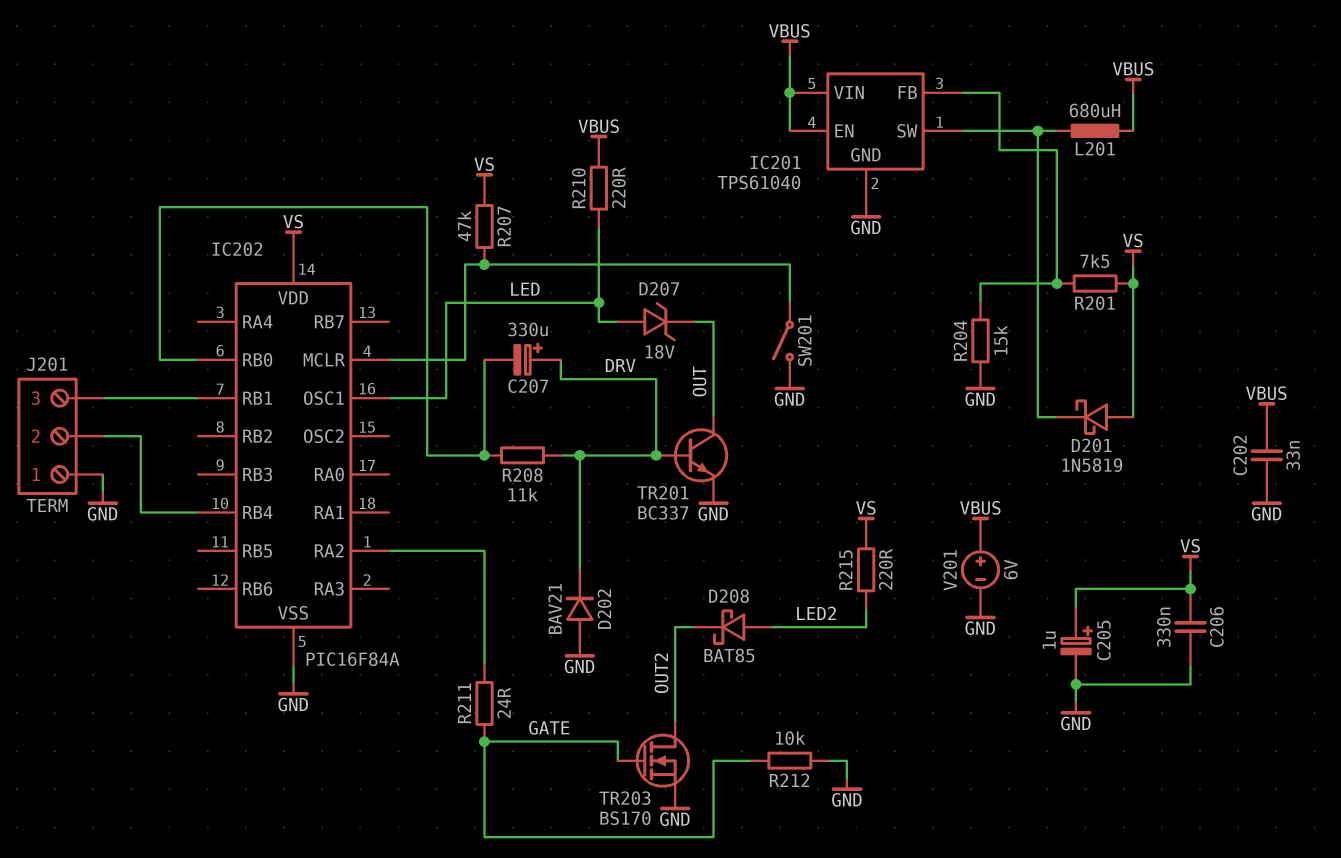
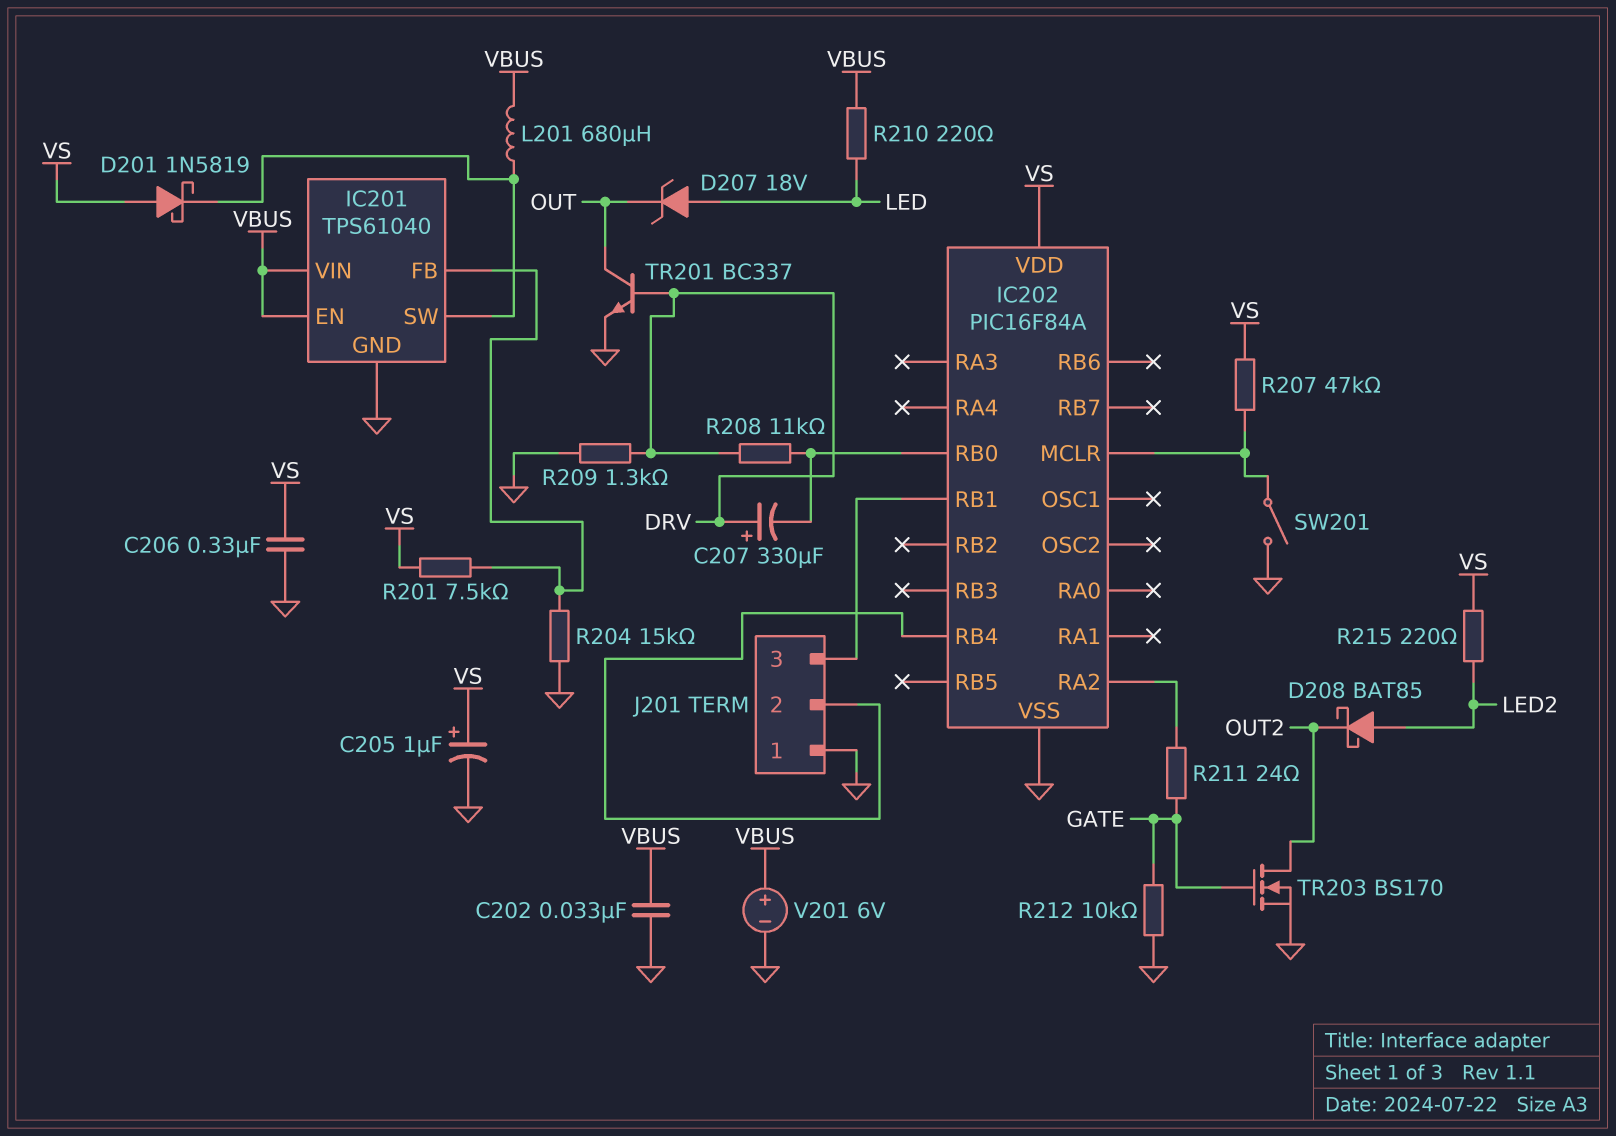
D202: diode BAV21 (A GND, K DRV) -> none
IC202 pin OSC1: LED -> none
R209: none -> 1.3k (DRV, GND)

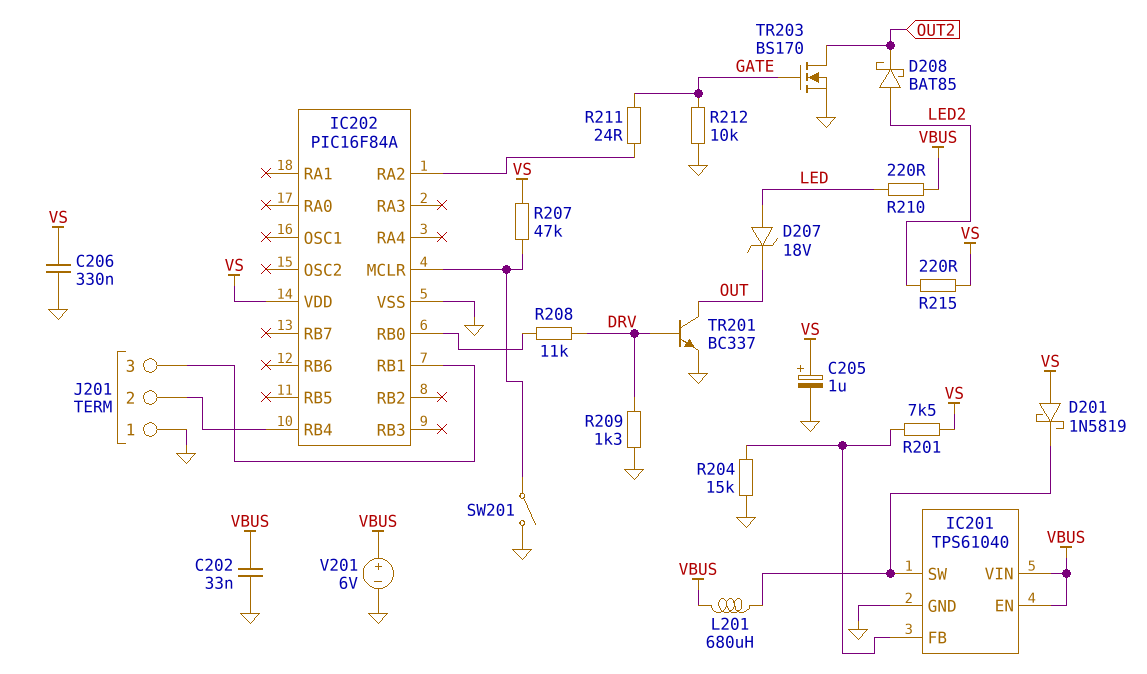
C207: 330uF (plus DRV, minus IC202/RB0) -> none

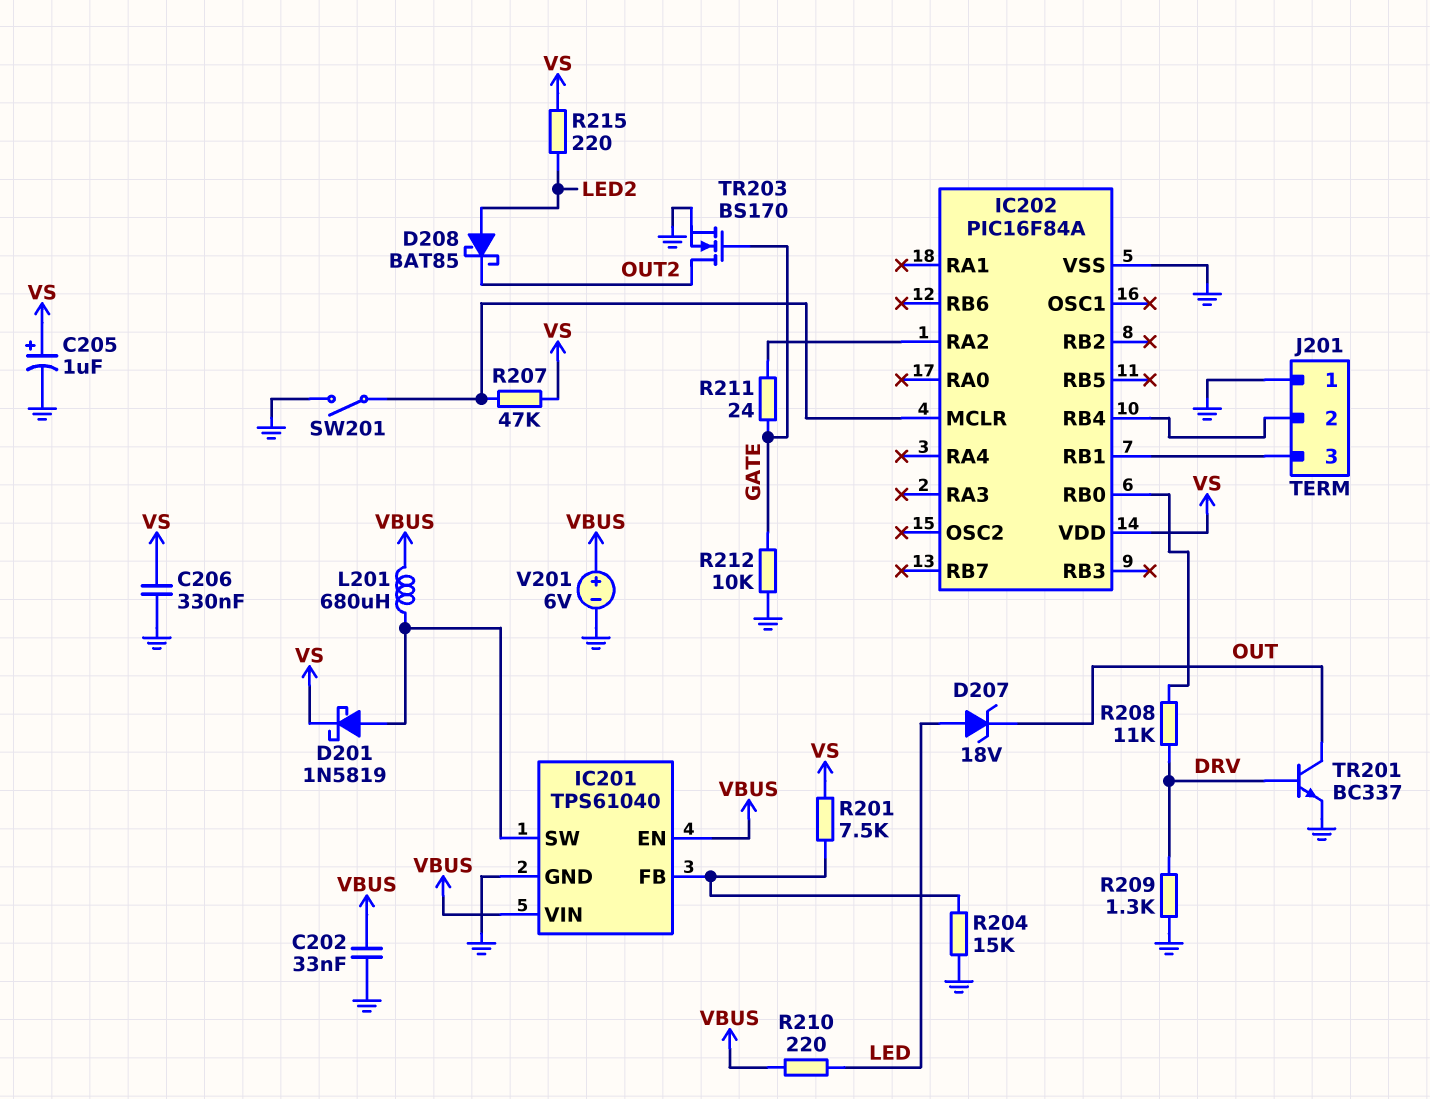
D201: schottky 1N5819 (A VS, K IC201/SW) -> schottky 1N5819 (A IC201/SW, K VS)

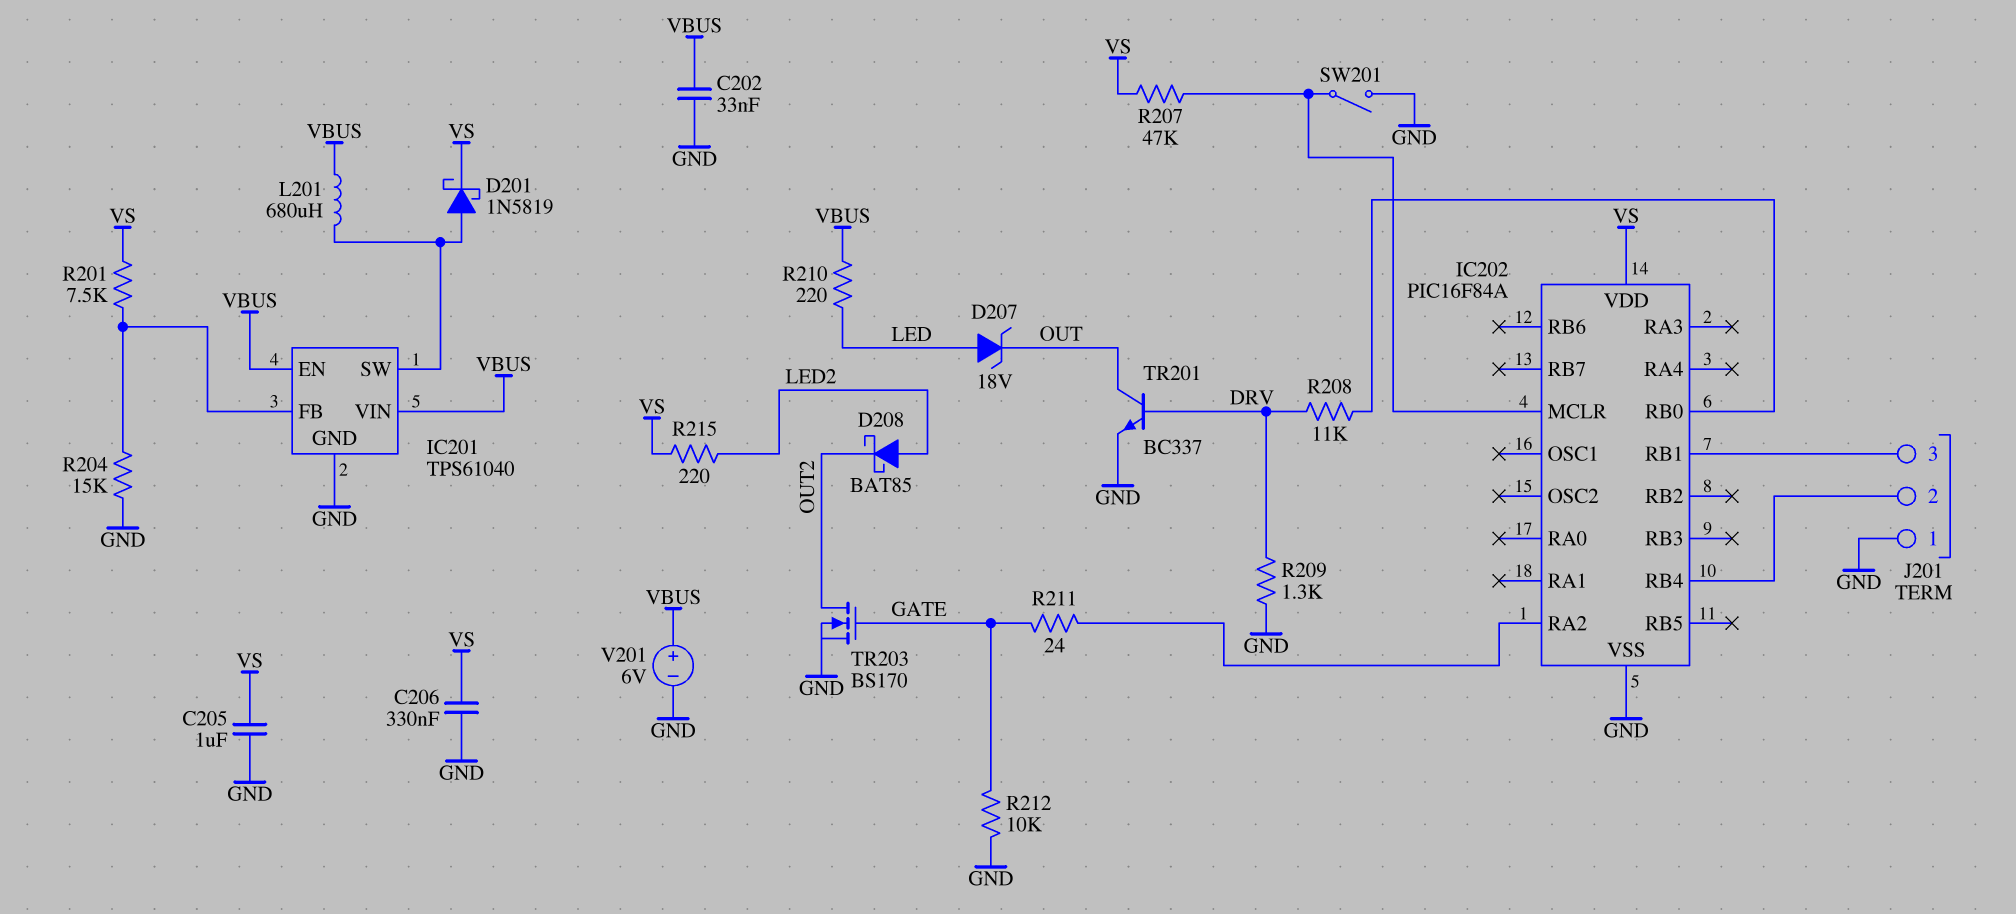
C205: 1uF (plus VS, minus GND) -> 1uF (GND, VS)

